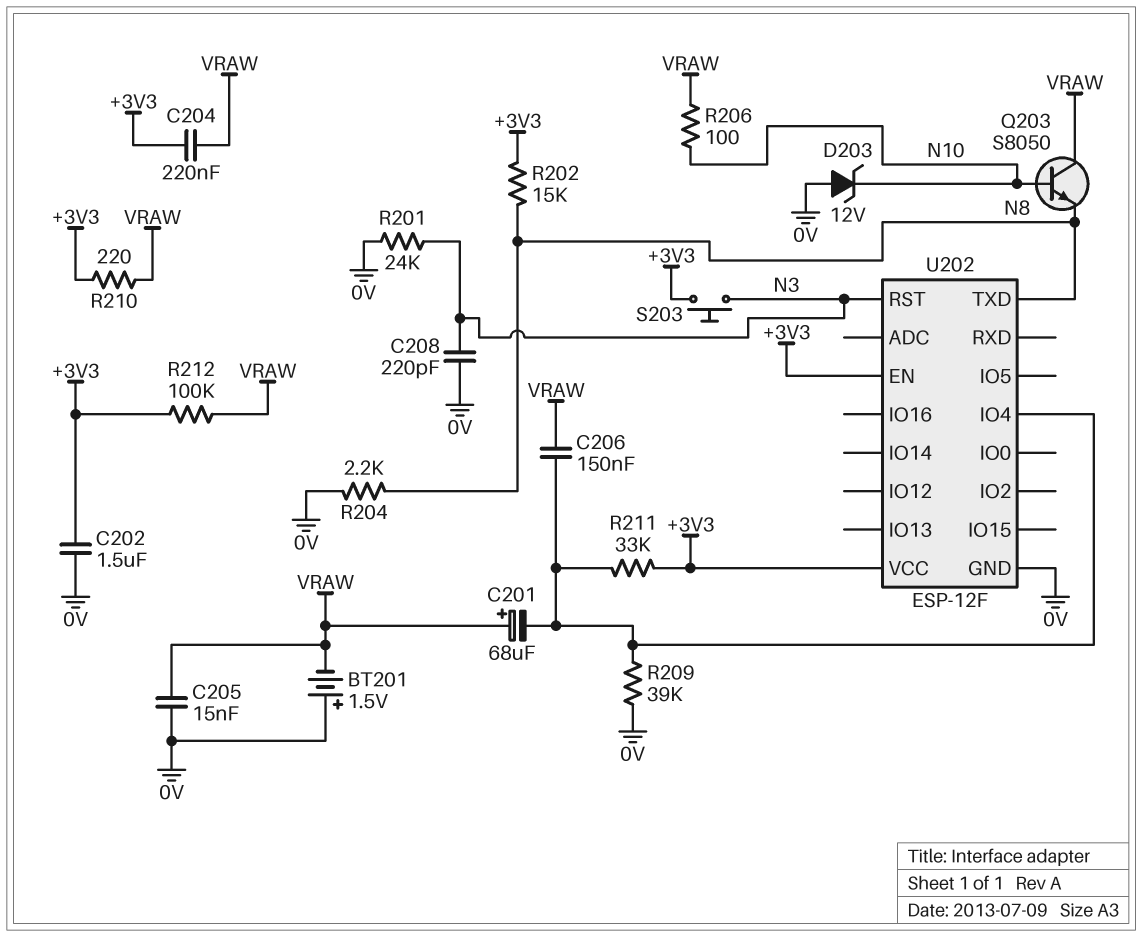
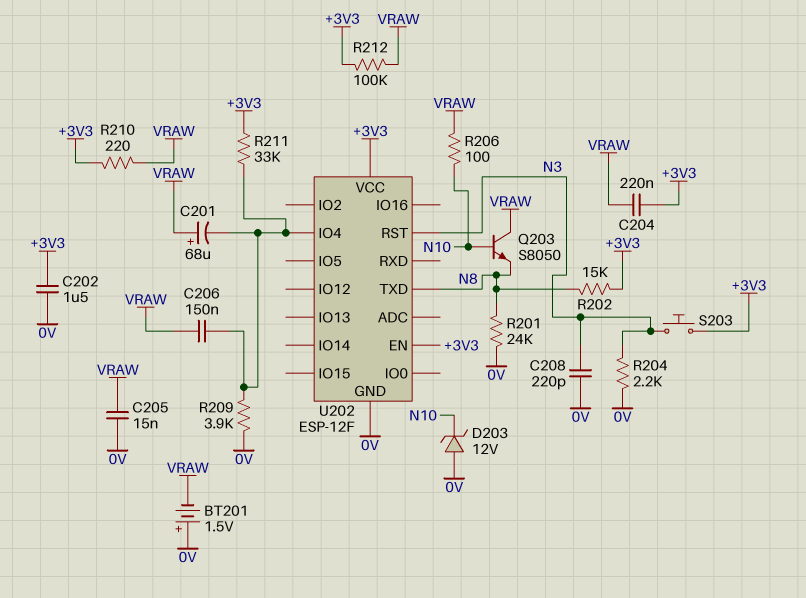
R201: 24k (0V, N3) -> 24k (0V, N8)
R204: 2.2k (0V, N8) -> 2.2k (0V, N3)
R209: 39k (0V, U202/IO4) -> 3.9k (0V, U202/IO4)

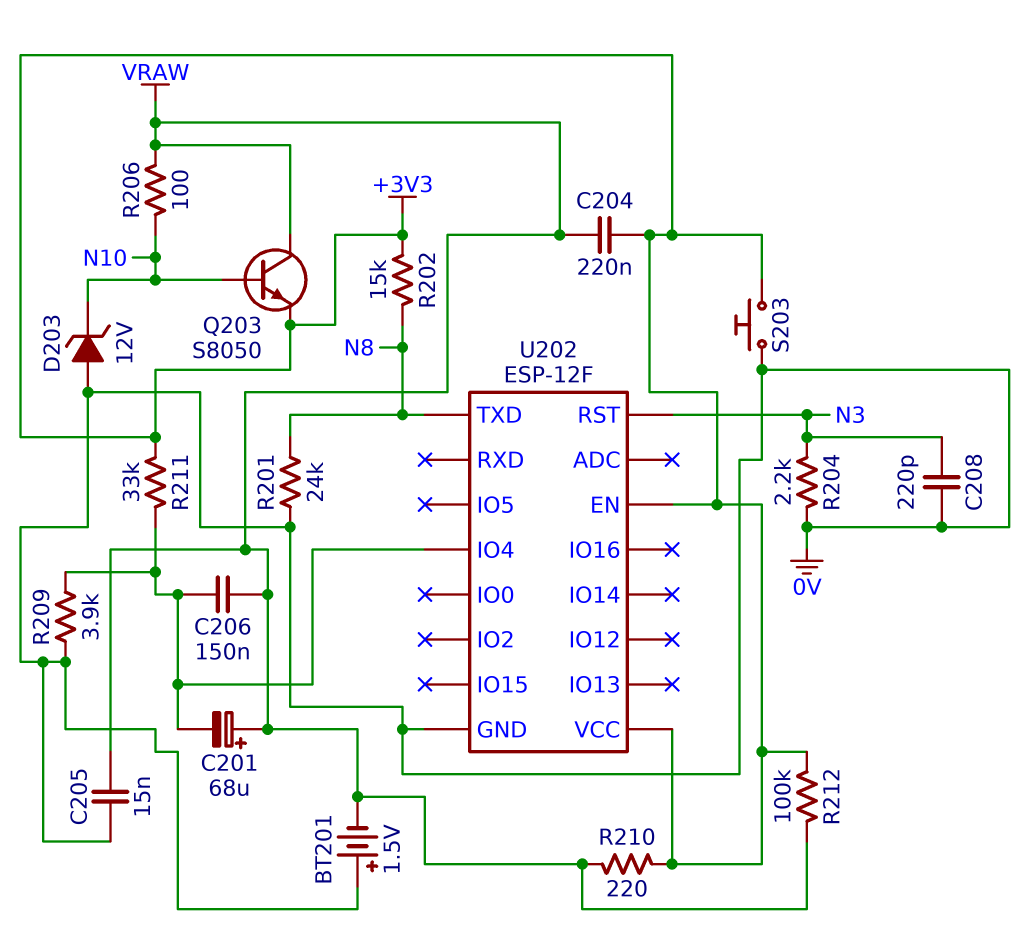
C202: 1.5uF (+3V3, 0V) -> none
Q203: NPN S8050 (B N10, C VRAW, E N8) -> NPN S8050 (B N10, C VRAW, E +3V3)
S203: button (+3V3, N3) -> button (+3V3, 0V)

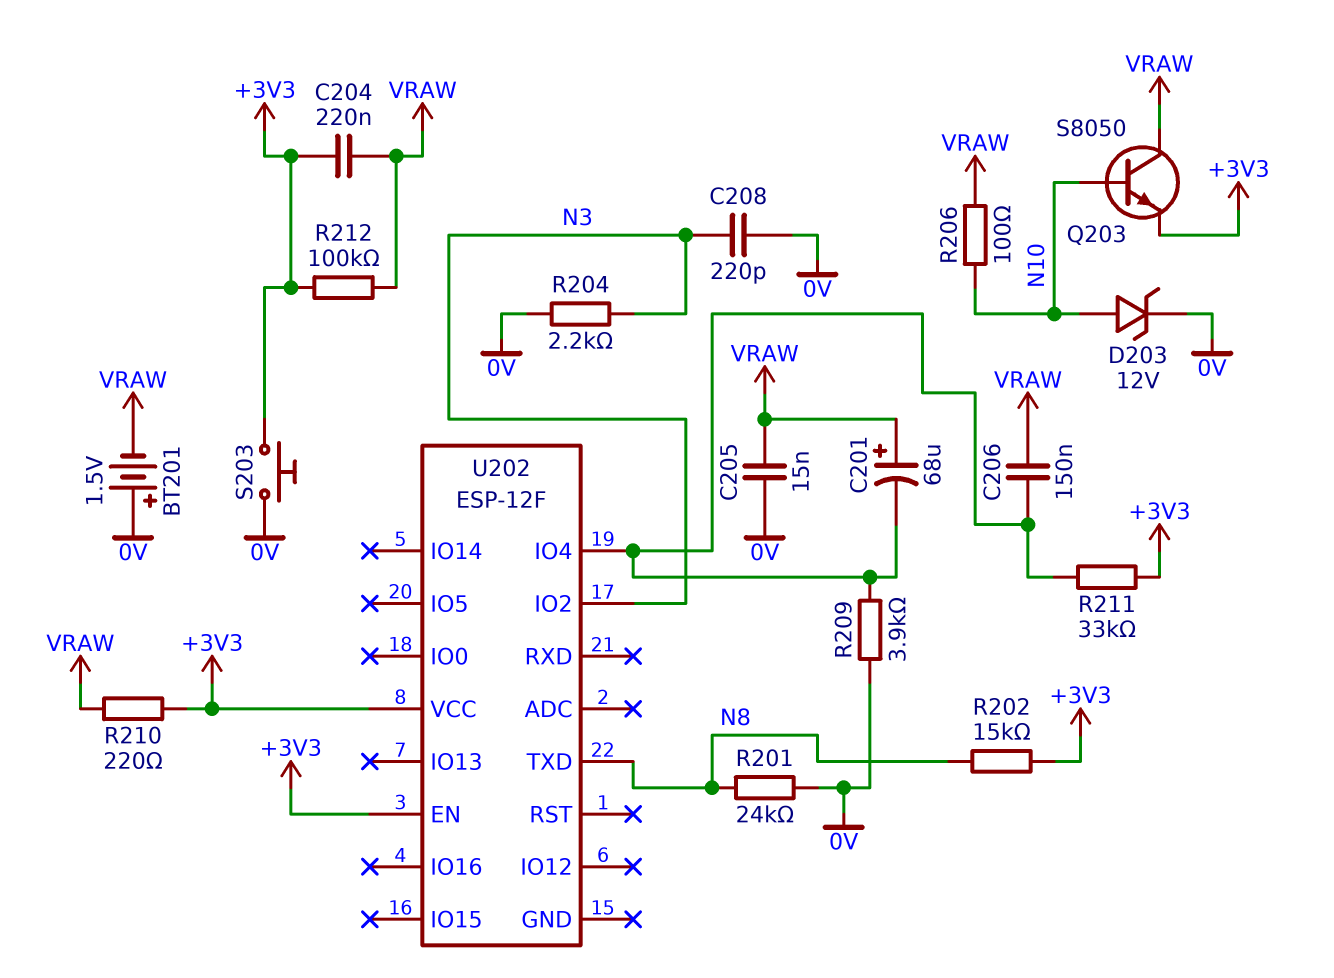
D203: zener 12V (A 0V, K N10) -> zener 12V (A N10, K 0V)
U202 pin GND: 0V -> none
U202 pin IO2: none -> N3
U202 pin RST: N3 -> none

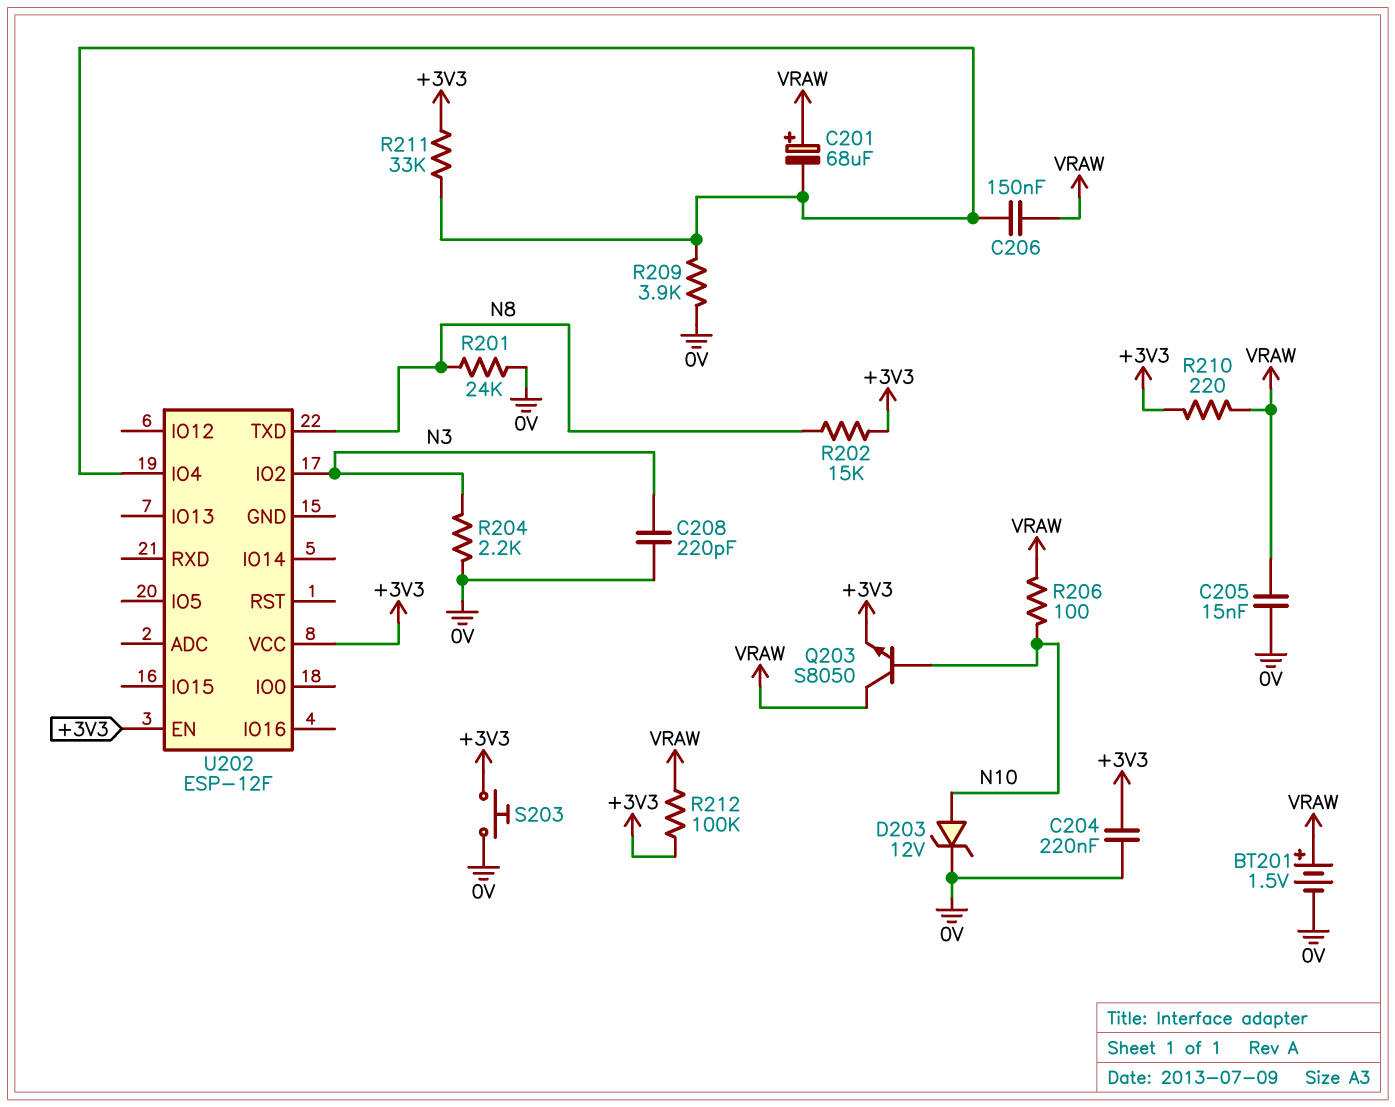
BT201: 1.5V (plus 0V, minus VRAW) -> 1.5V (plus VRAW, minus 0V)
C204: 220nF (+3V3, VRAW) -> 220nF (+3V3, 0V)

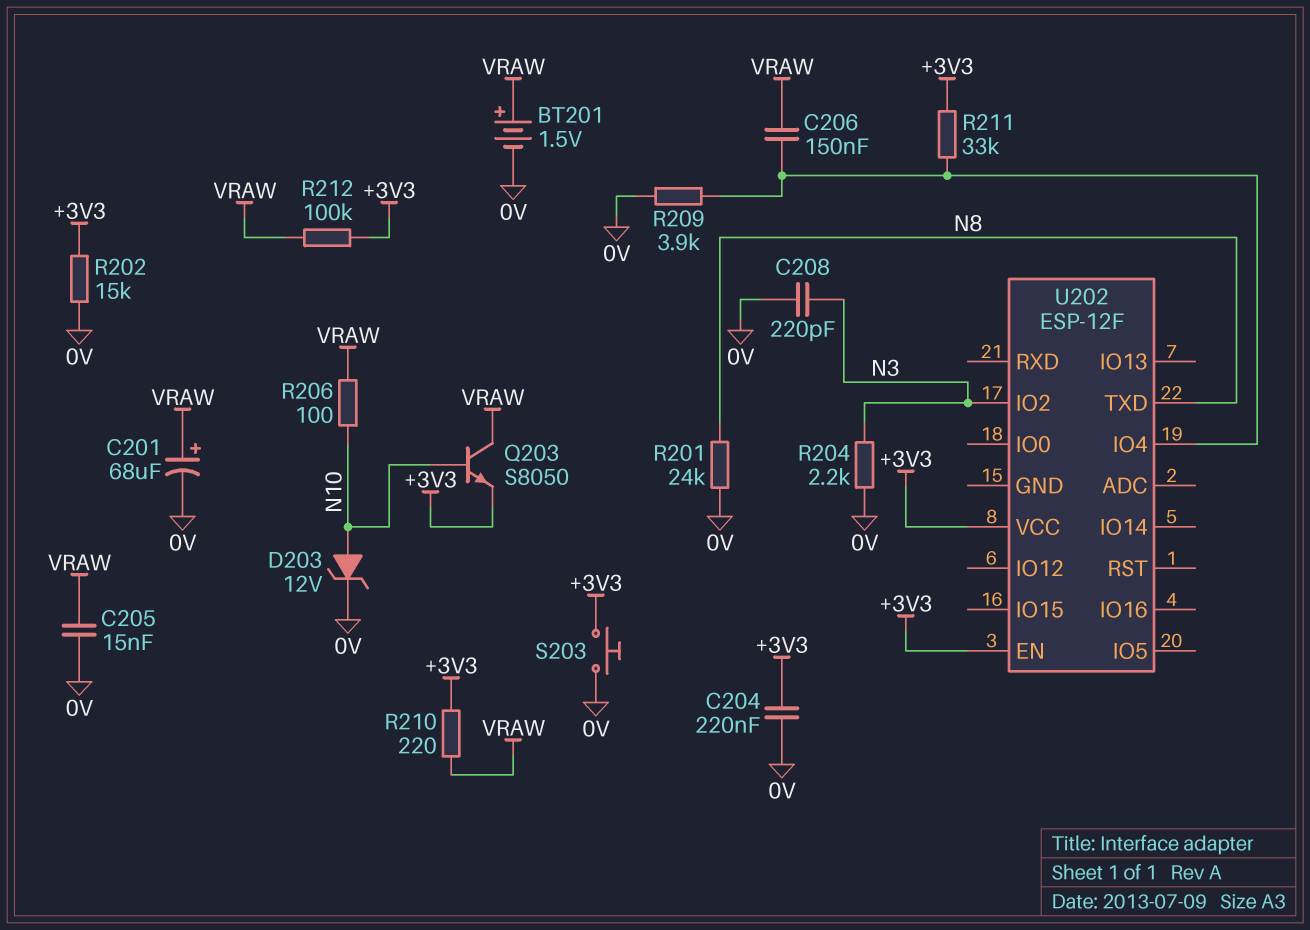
C201: 68uF (plus VRAW, minus U202/IO4) -> 68uF (plus VRAW, minus 0V)
R202: 15k (+3V3, N8) -> 15k (+3V3, 0V)

